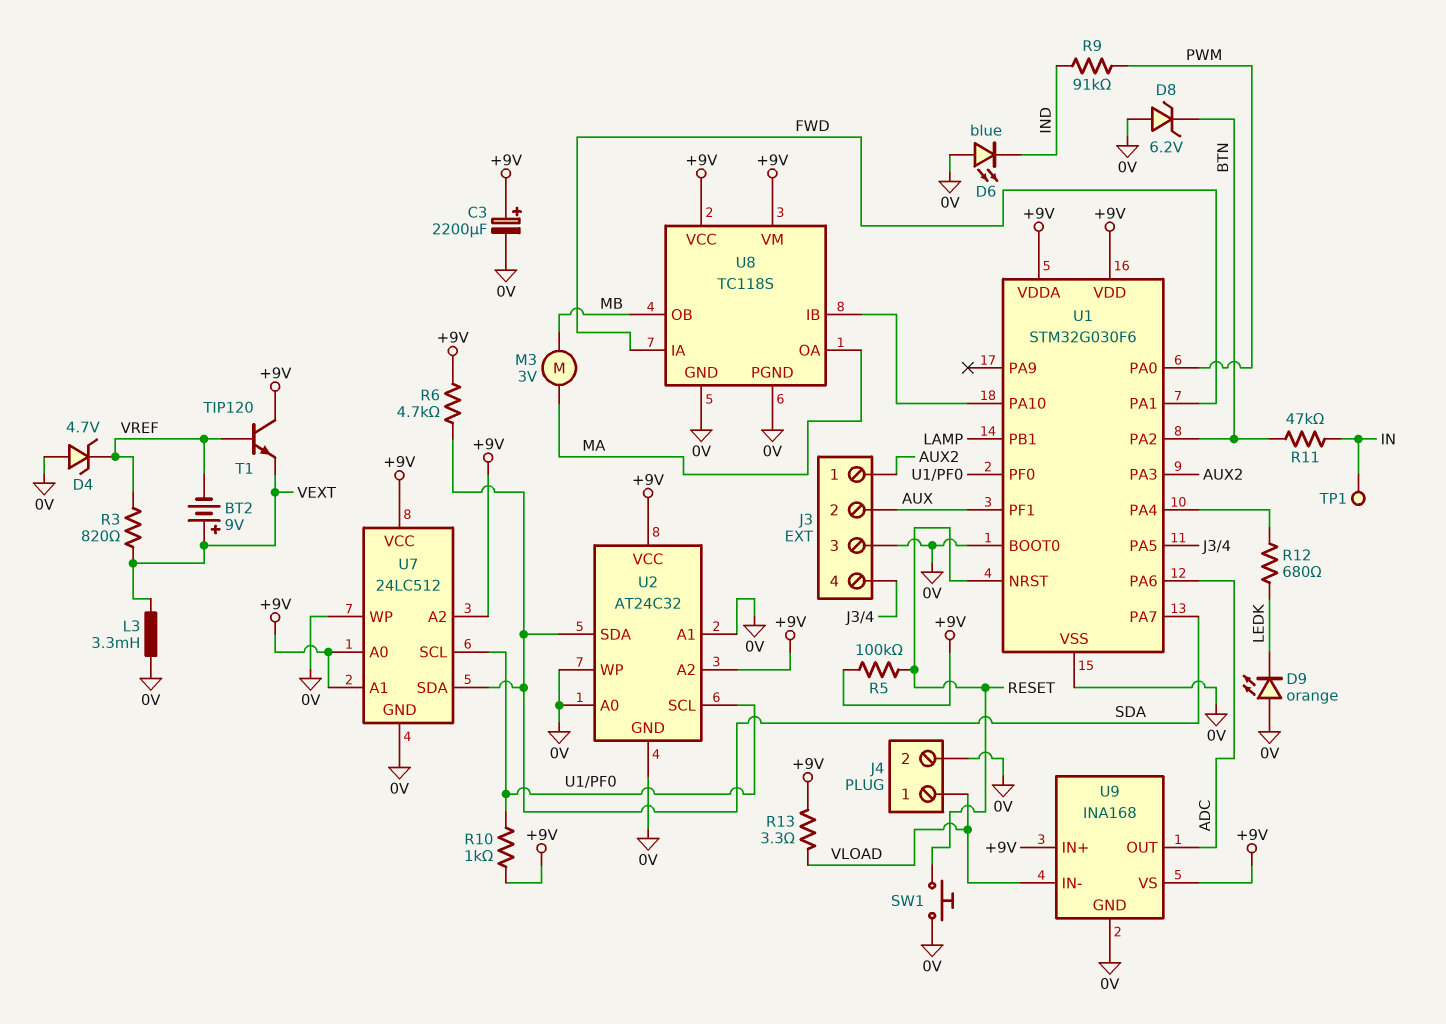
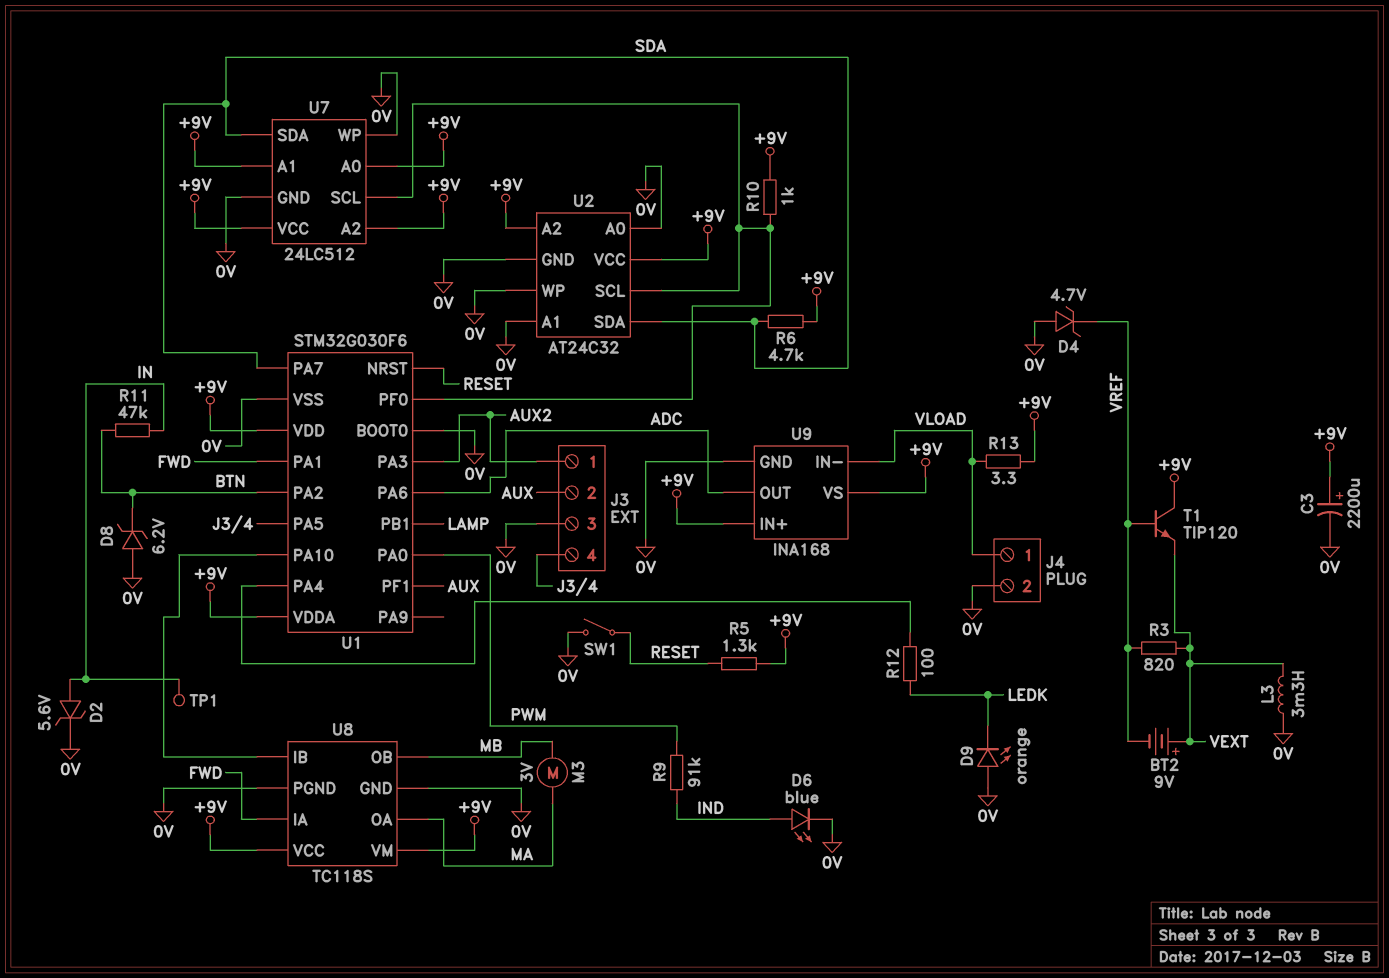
D2: none -> zener 5.6V (A IN, K 0V)
D6: LED blue (A 0V, K IND) -> LED blue (A IND, K 0V)
R5: 100k (+9V, RESET) -> 1.3k (+9V, RESET)
R12: 680 (LEDK, U1/PA4) -> 100 (LEDK, U1/PA4)
SW1: button (0V, RESET) -> switch (0V, RESET)

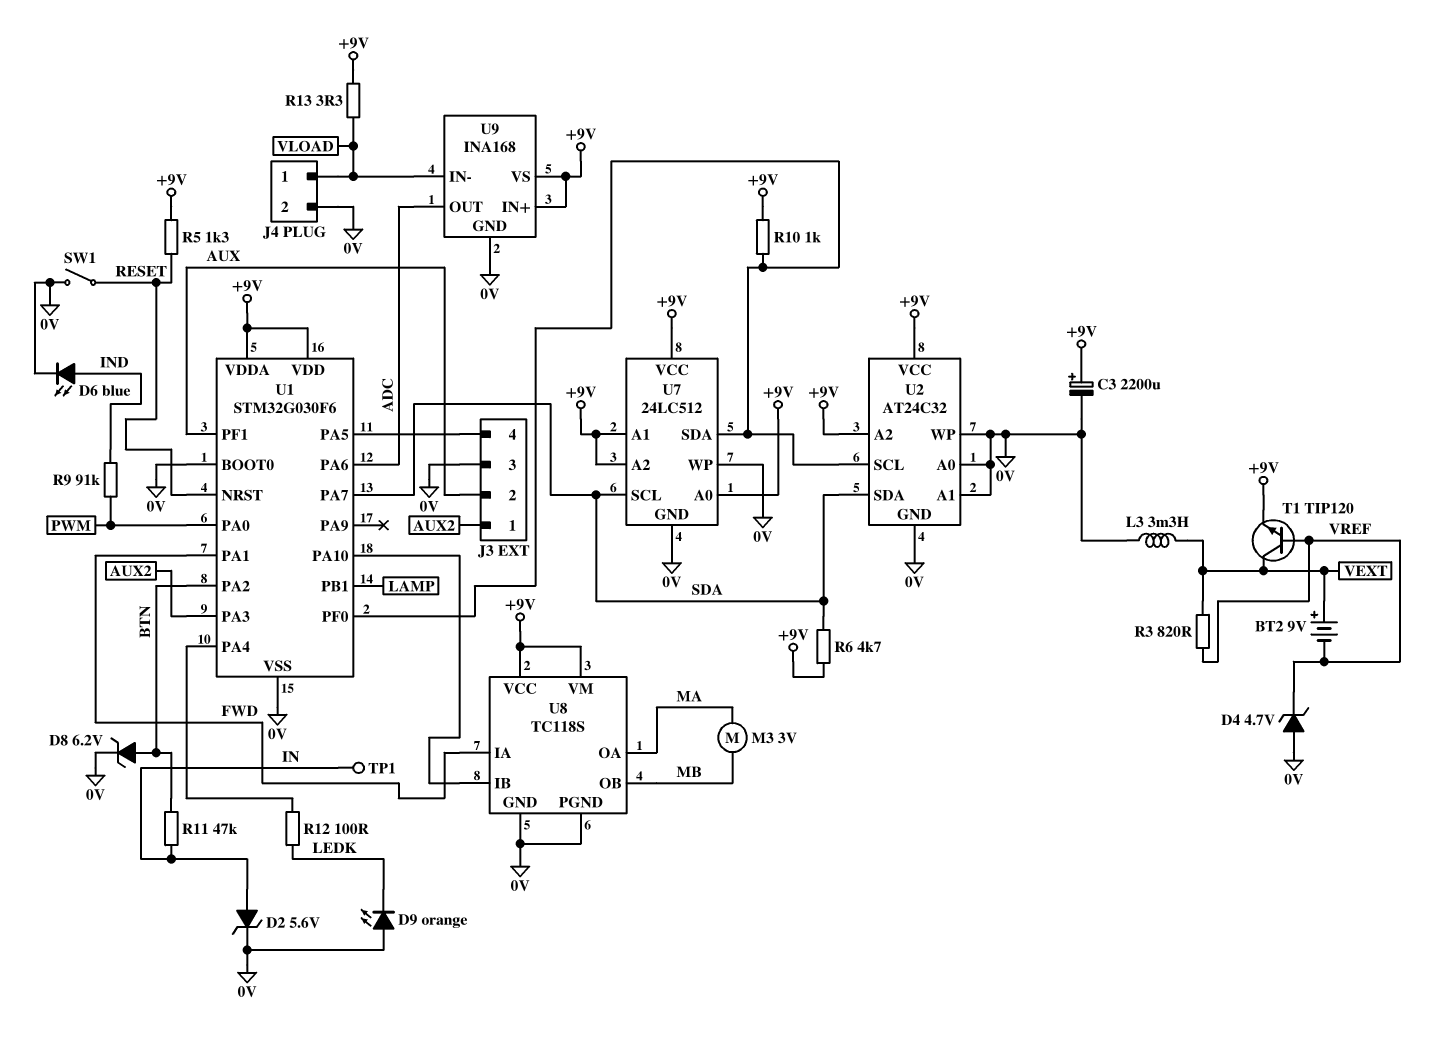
D8: zener 6.2V (A 0V, K BTN) -> zener 6.2V (A BTN, K 0V)
T1: NPN TIP120 (B VREF, C +9V, E VEXT) -> NPN TIP120 (B VREF, C VEXT, E +9V)
U7 pin SCL: U1/PF0 -> SDA
U7 pin SDA: SDA -> U1/PF0

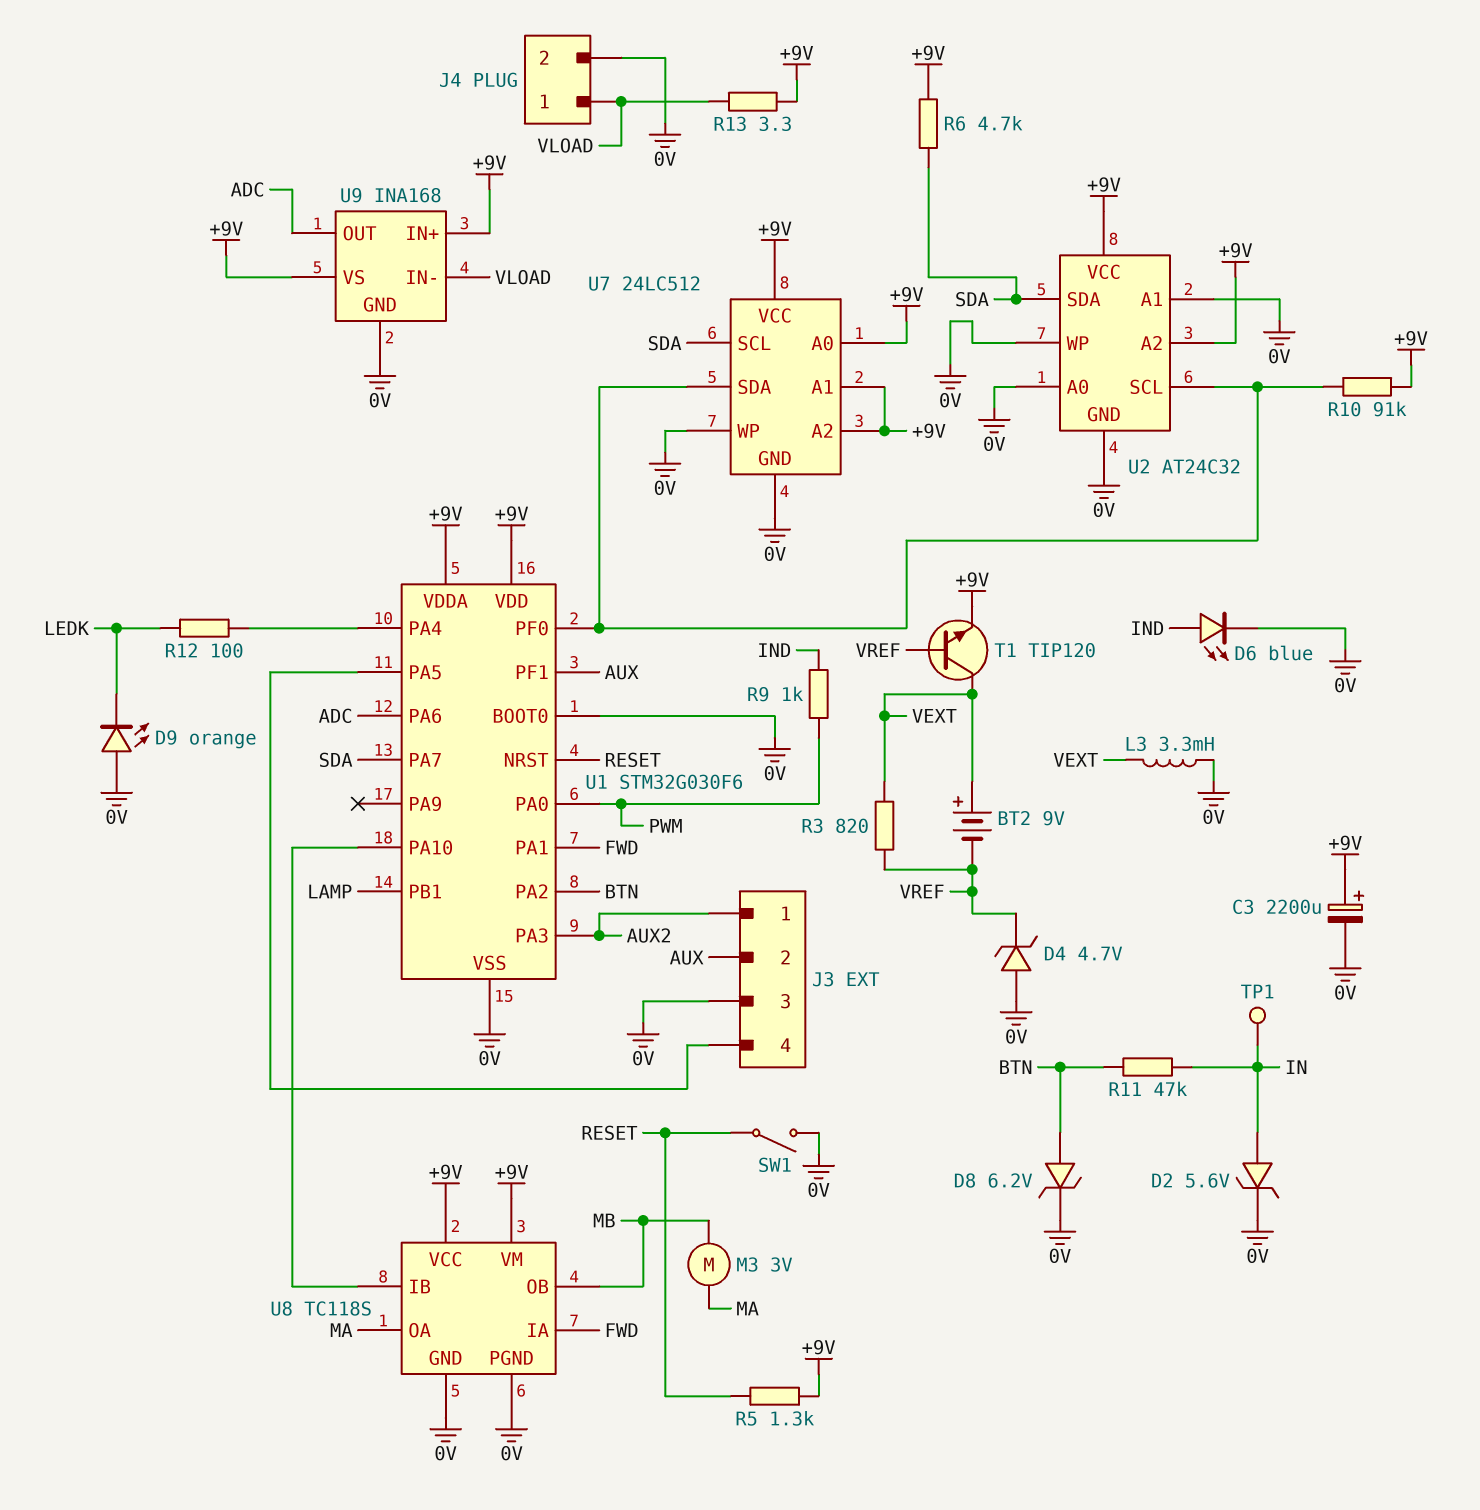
R9: 91k (IND, PWM) -> 1k (IND, PWM)
R10: 1k (+9V, U1/PF0) -> 91k (+9V, U1/PF0)

